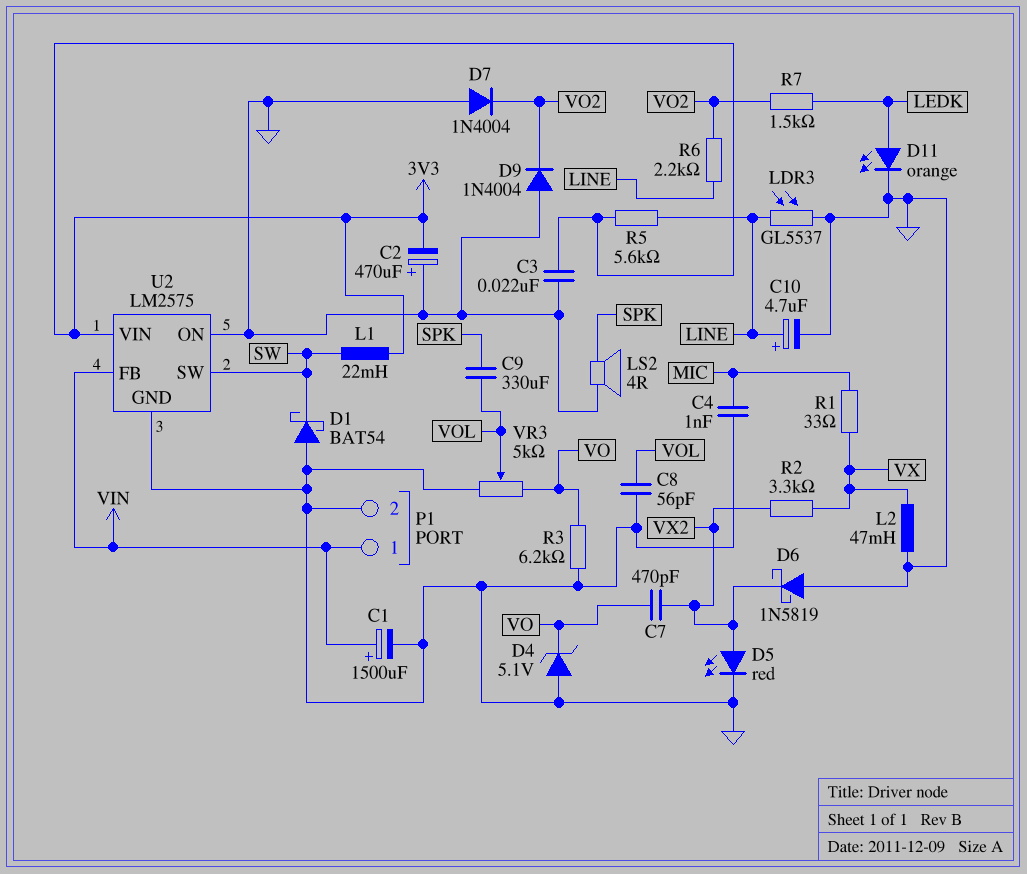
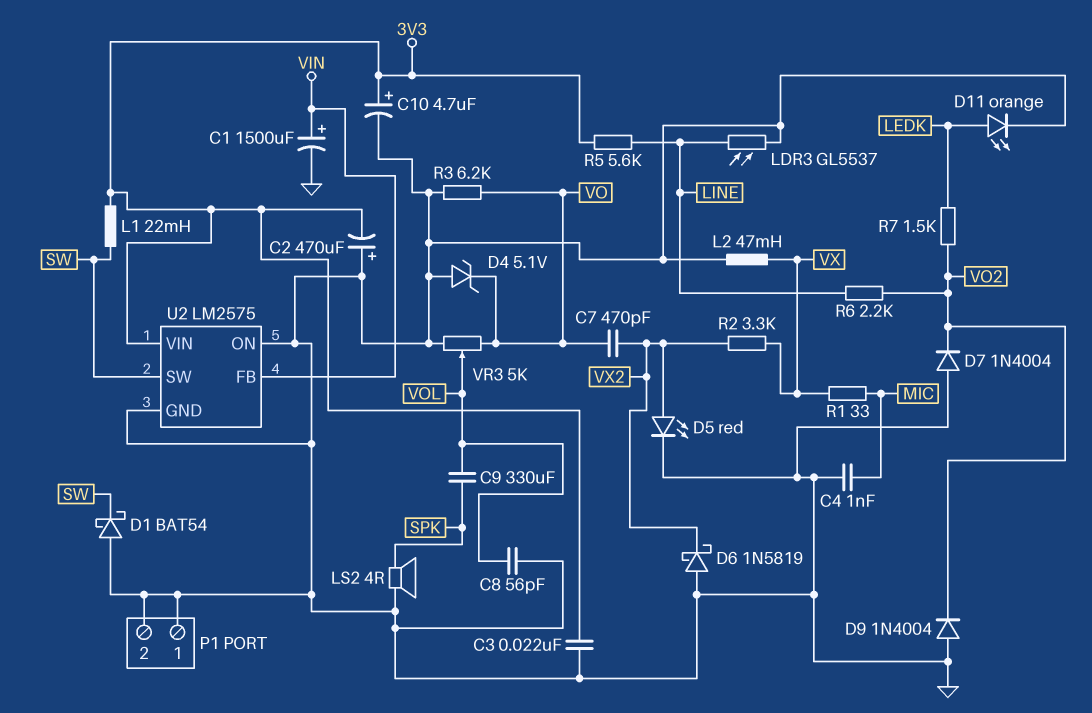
C10: 4.7uF (plus LINE, minus GND) -> 4.7uF (plus 3V3, minus GND)
P1 pin 1: VIN -> GND

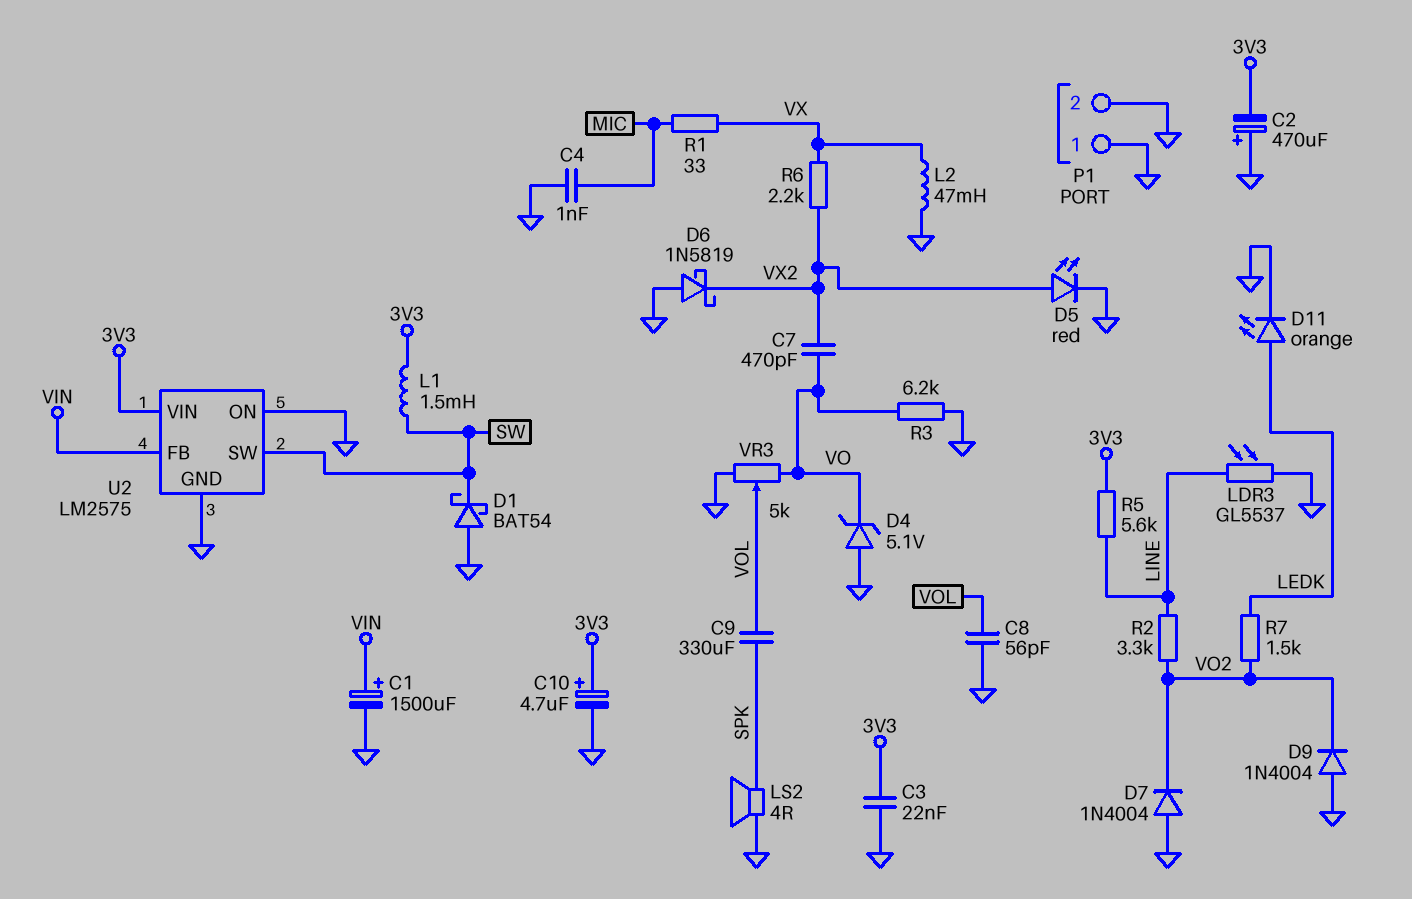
L1: 22mH (3V3, SW) -> 1.5mH (3V3, SW)
R2: 3.3k (VX, VX2) -> 3.3k (LINE, VO2)
R6: 2.2k (LINE, VO2) -> 2.2k (VX, VX2)

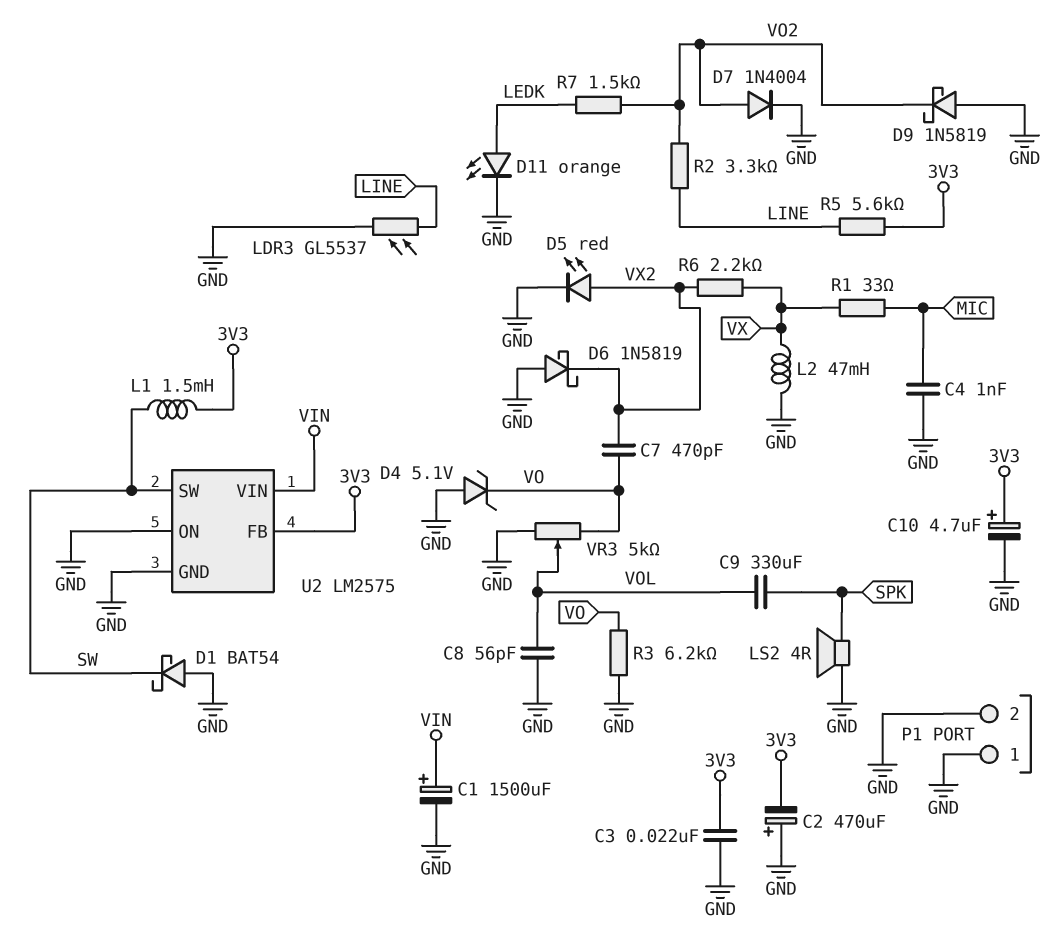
D7: diode 1N4004 (A GND, K VO2) -> diode 1N4004 (A VO2, K GND)
D9: diode 1N4004 (A GND, K VO2) -> schottky 1N5819 (A GND, K VO2)
U2 pin FB: VIN -> 3V3
U2 pin VIN: 3V3 -> VIN

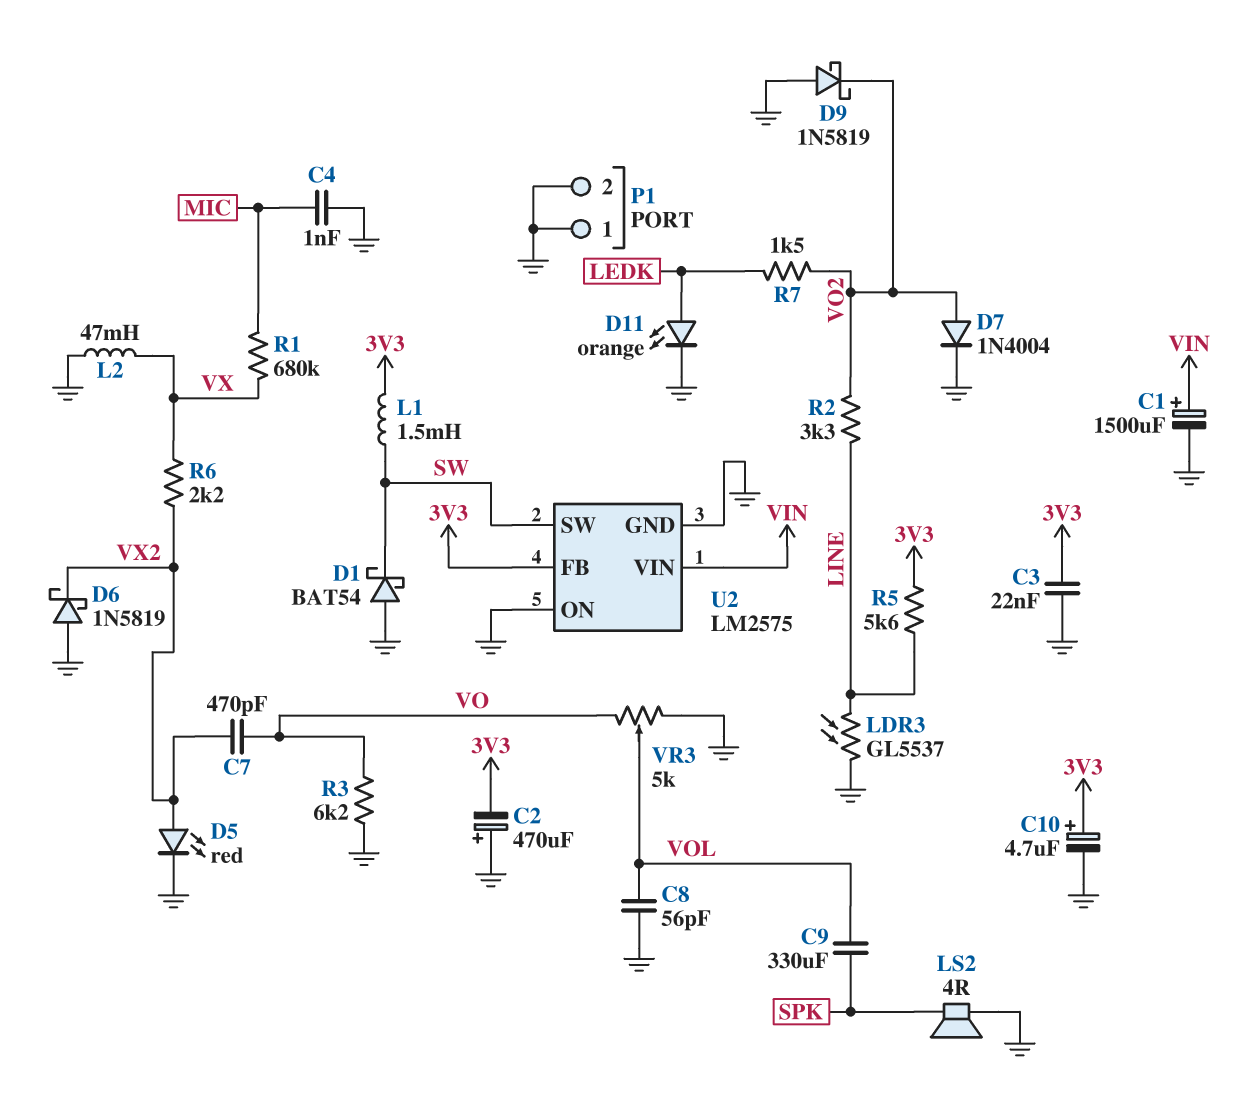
D4: zener 5.1V (A GND, K VO) -> none
R1: 33 (MIC, VX) -> 680k (MIC, VX)

